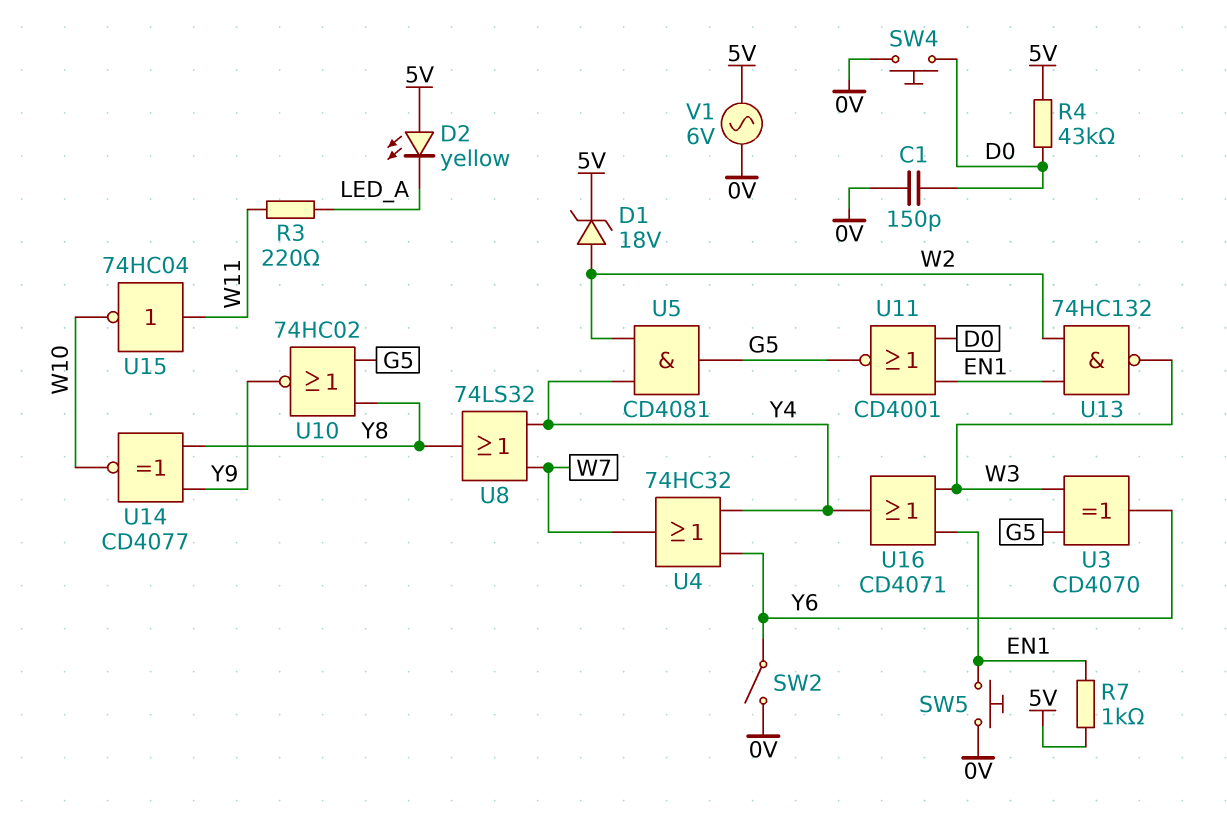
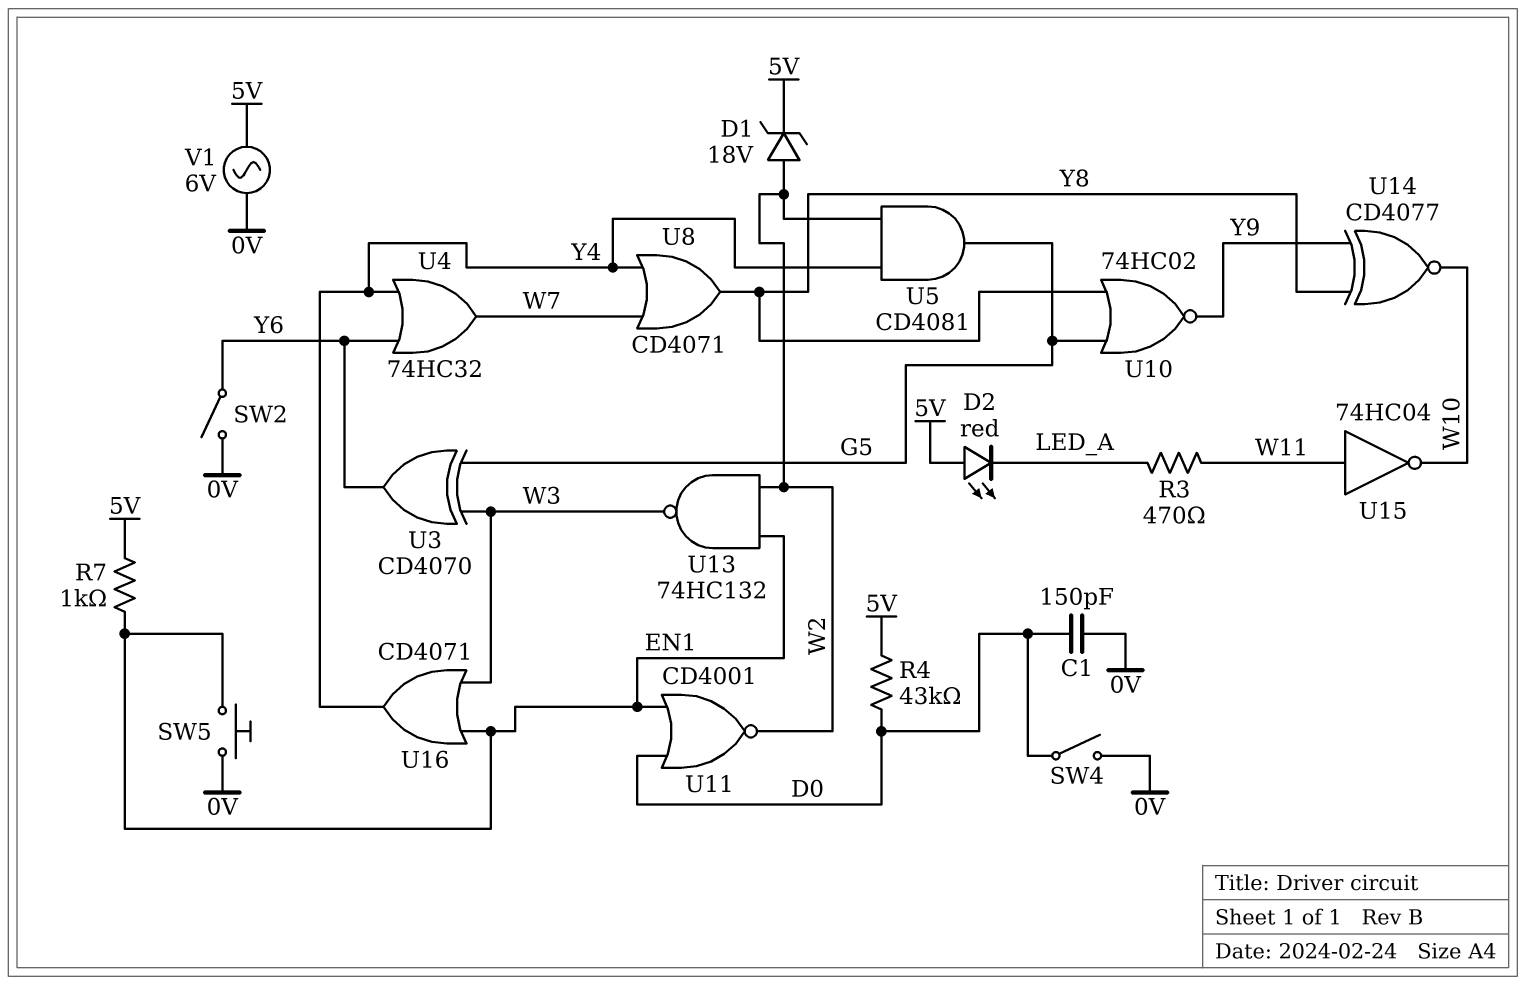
D2: LED yellow (A 5V, K LED_A) -> LED red (A 5V, K LED_A)
R3: 220 (LED_A, W11) -> 470 (LED_A, W11)
SW4: button (0V, D0) -> switch (0V, D0)
U8: OR 74LS32 (in W7, in Y4, out Y8) -> OR CD4071 (in W7, in Y4, out Y8)
U11: NOR CD4001 (in D0, in EN1, out G5) -> NOR CD4001 (in D0, in EN1, out W2)

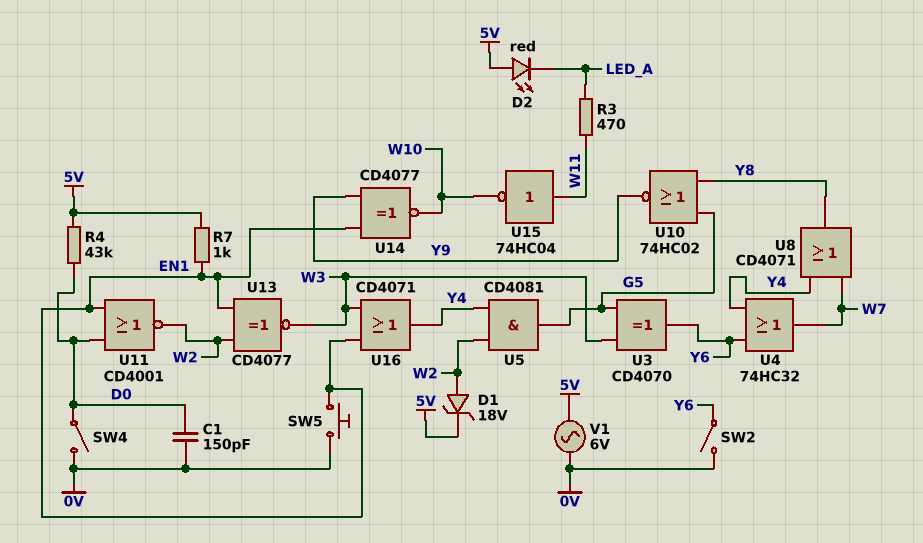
U13: NAND 74HC132 (in EN1, in W2, out W3) -> XNOR CD4077 (in EN1, in W2, out W3)
U14: XNOR CD4077 (in Y8, in Y9, out W10) -> XNOR CD4077 (in EN1, in Y9, out W10)

